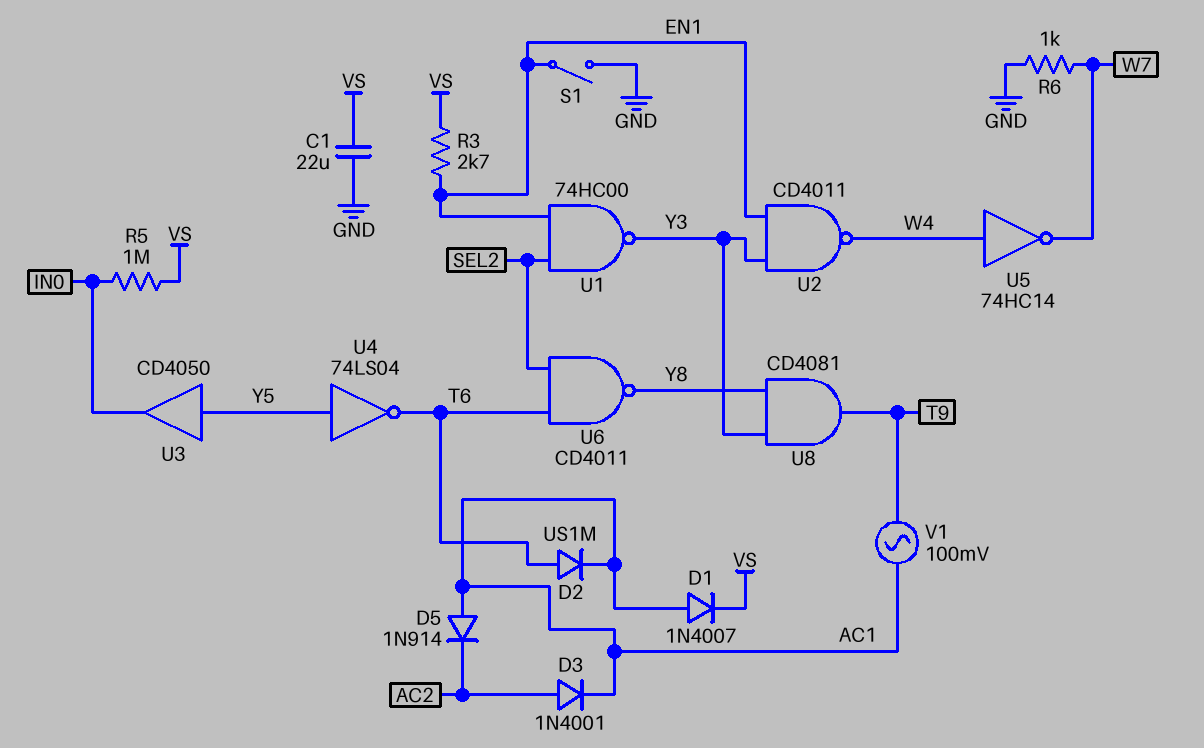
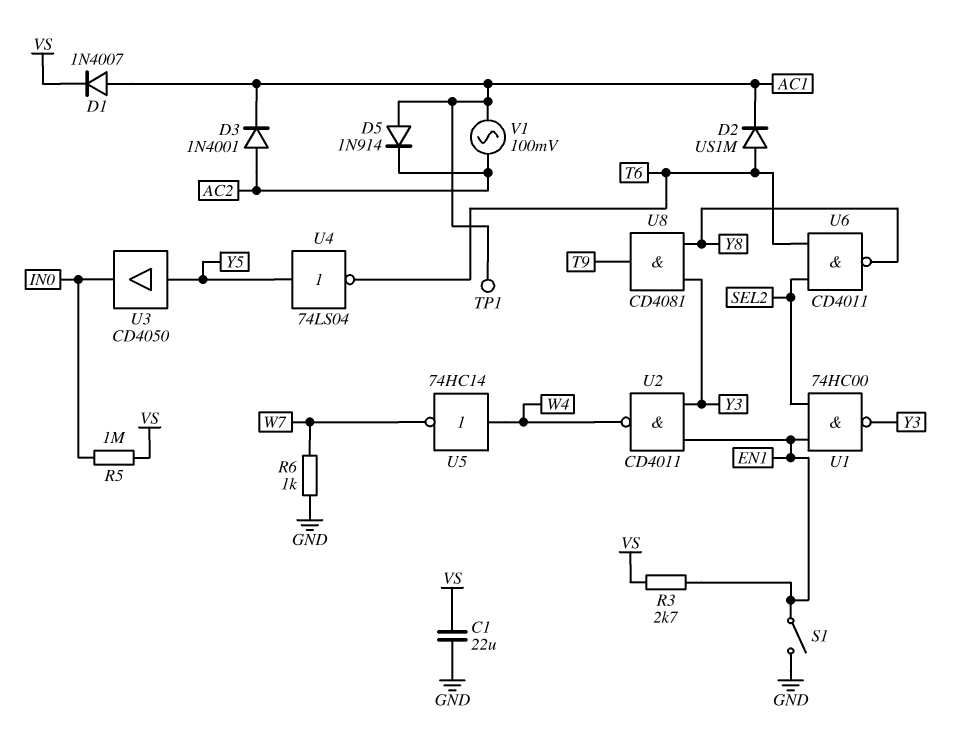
TP1: none -> test point (AC1)
V1: AC 100mV (AC1, T9) -> AC 100mV (AC1, AC2)

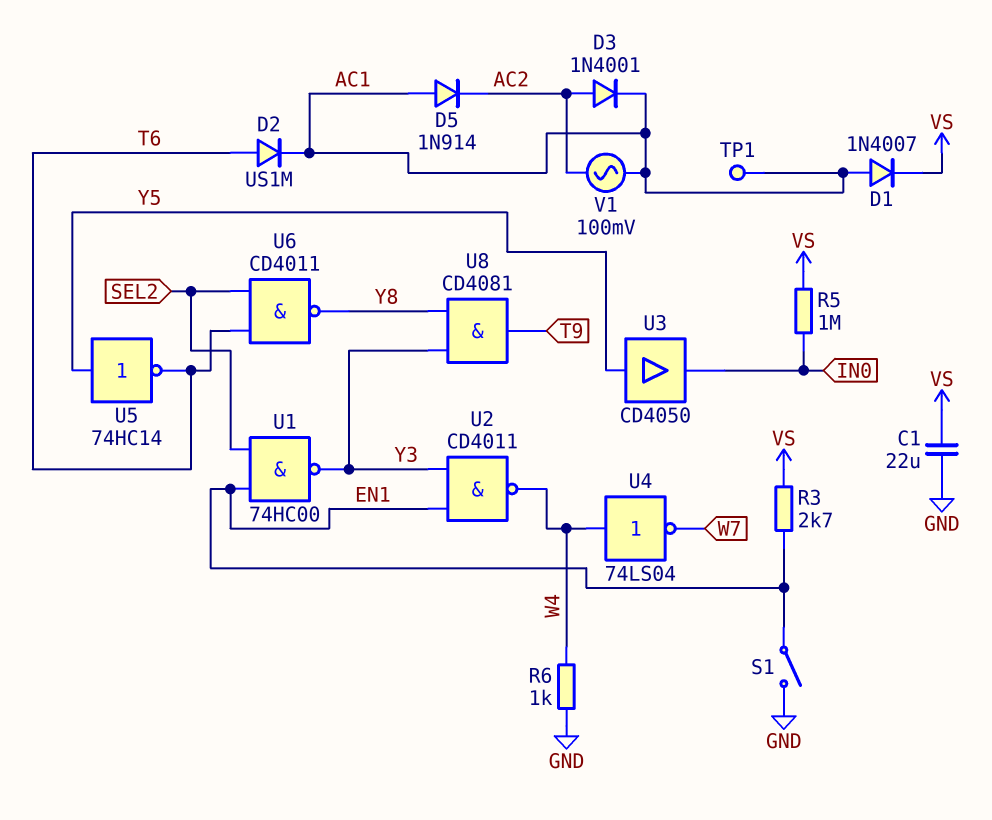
R6: 1k (GND, W7) -> 1k (GND, W4)
U4: NOT 74LS04 (in Y5, out T6) -> NOT 74LS04 (in W4, out W7)
U5: NOT 74HC14 (in W4, out W7) -> NOT 74HC14 (in Y5, out T6)

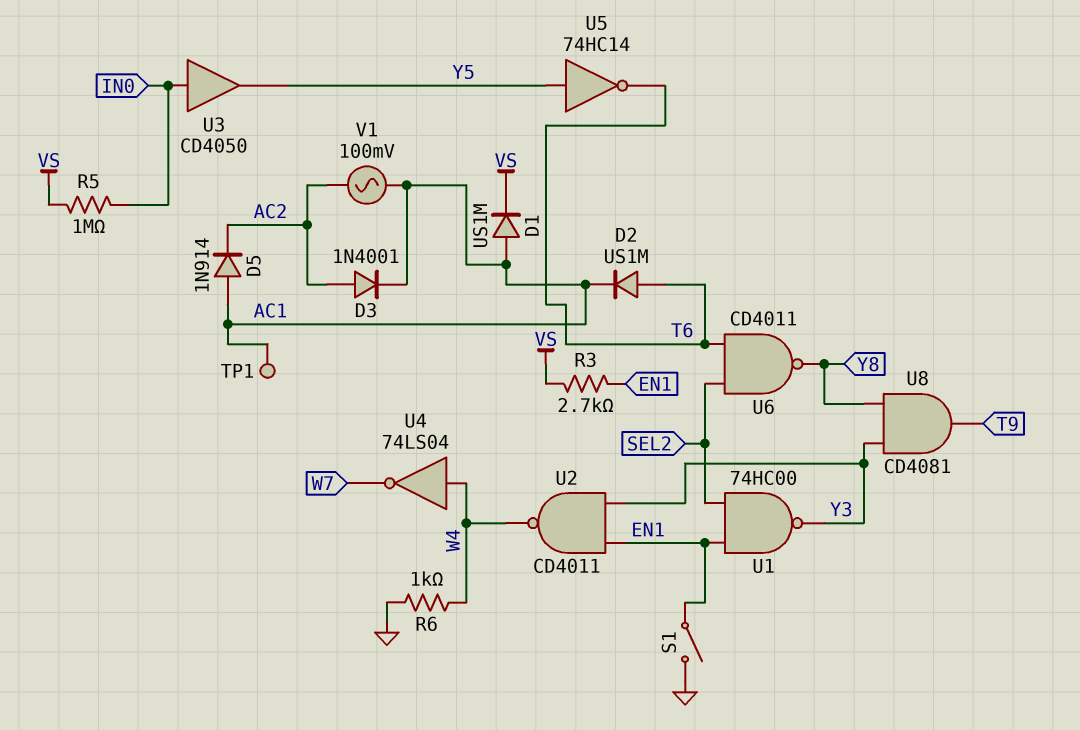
C1: 22uF (GND, VS) -> none
D1: diode 1N4007 (A AC1, K VS) -> diode US1M (A AC1, K VS)
U3: buffer CD4050 (in Y5, out IN0) -> buffer CD4050 (in IN0, out Y5)

